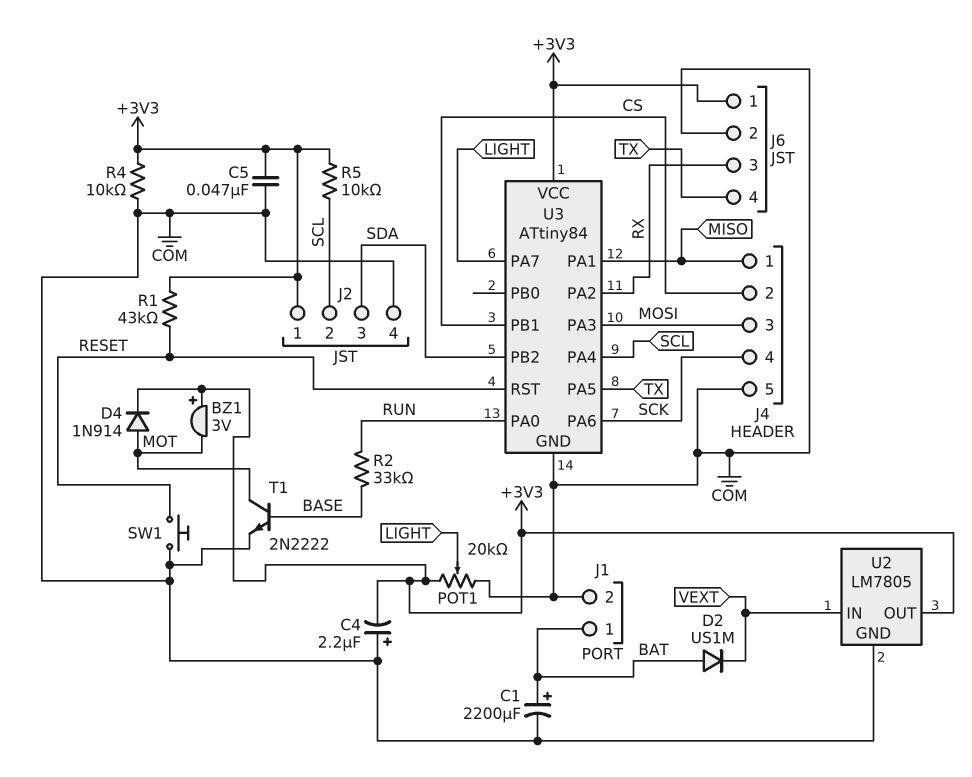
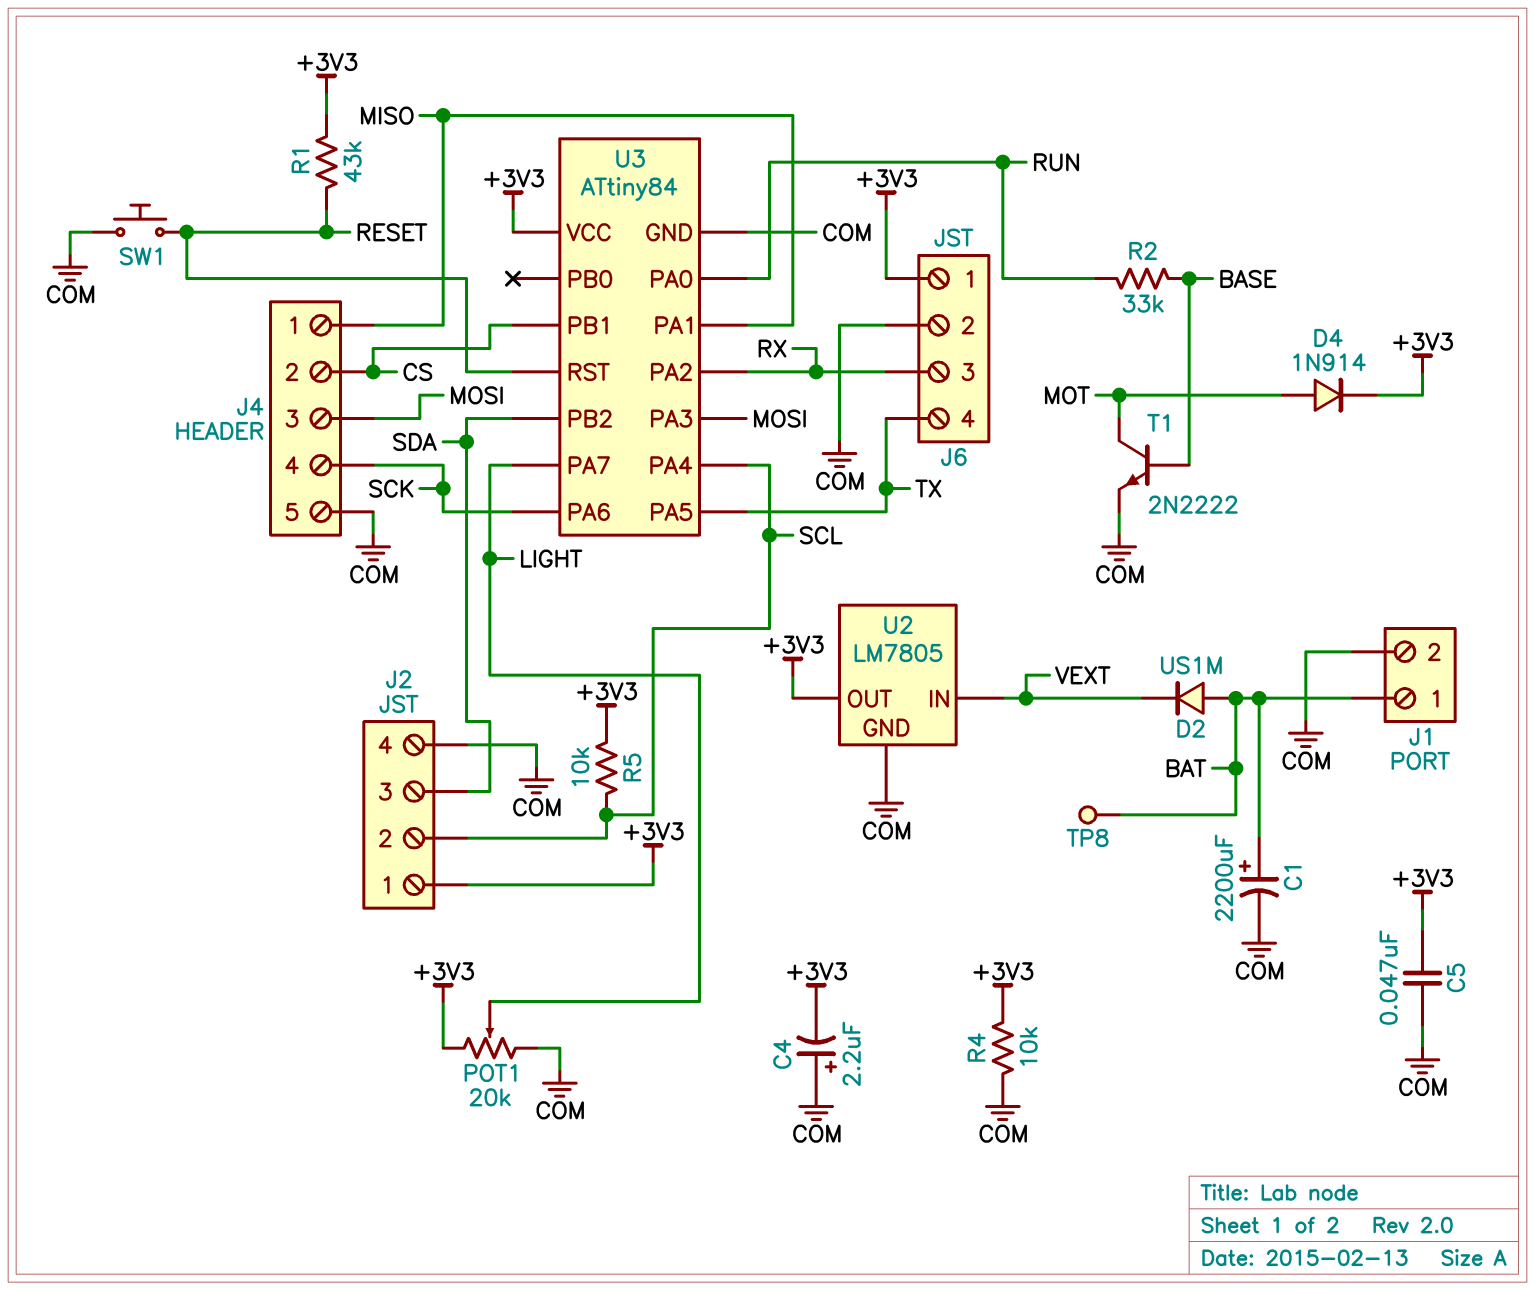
BZ1: buzzer 3V (plus +3V3, minus MOT) -> none
TP8: none -> test point (BAT)

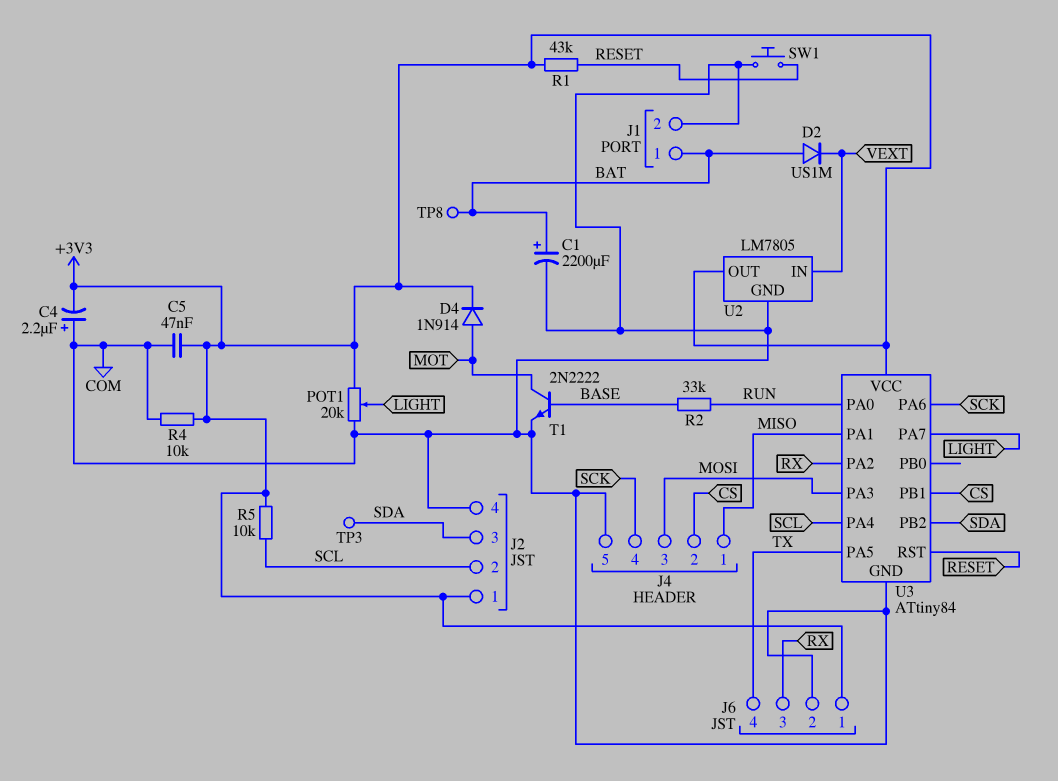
TP3: none -> test point (SDA)

